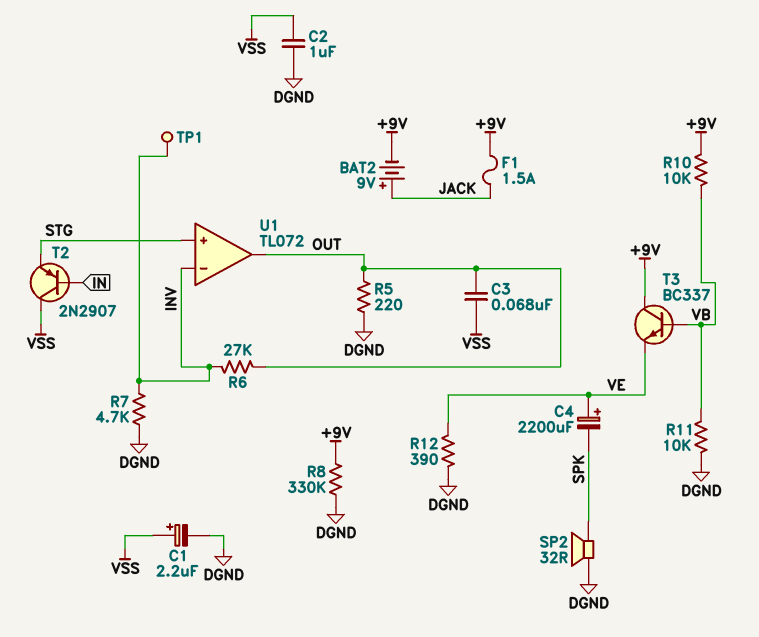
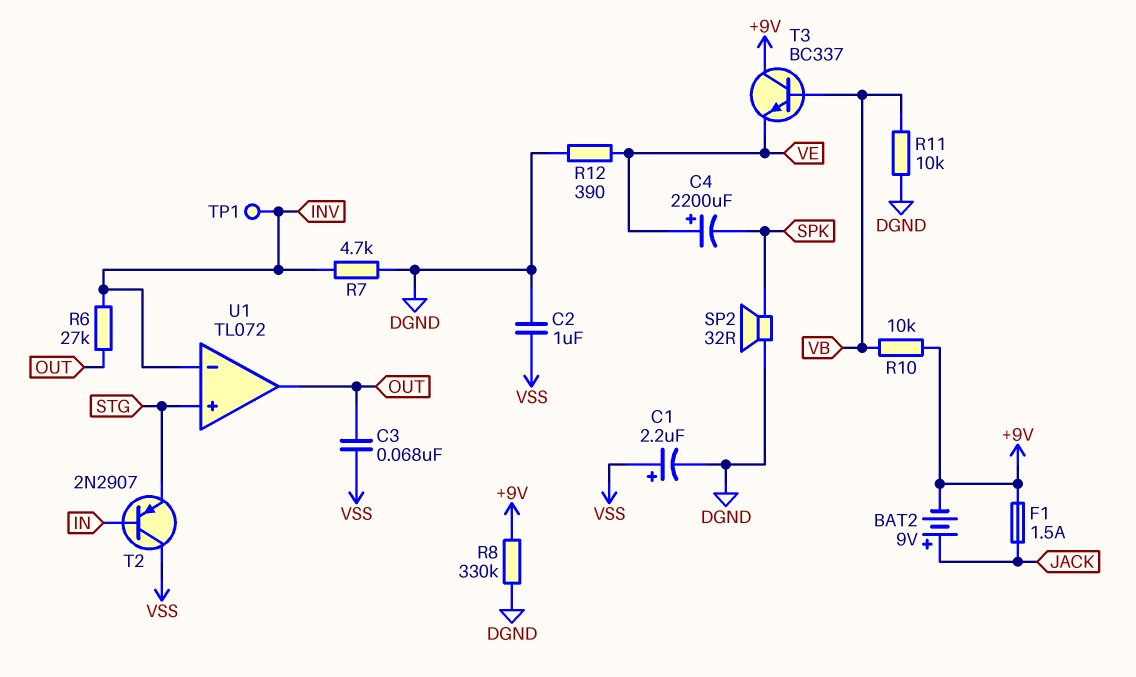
R5: 220 (DGND, OUT) -> none

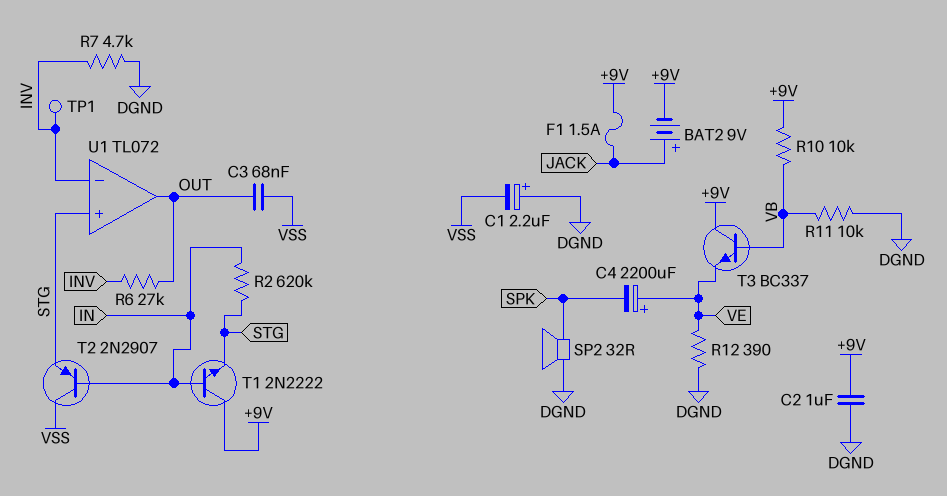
C1: 2.2uF (plus VSS, minus DGND) -> 2.2uF (plus DGND, minus VSS)
C2: 1uF (DGND, VSS) -> 1uF (+9V, DGND)
R2: none -> 620k (IN, STG)
R8: 330k (+9V, DGND) -> none
T1: none -> NPN 2N2222 (B IN, C +9V, E STG)

